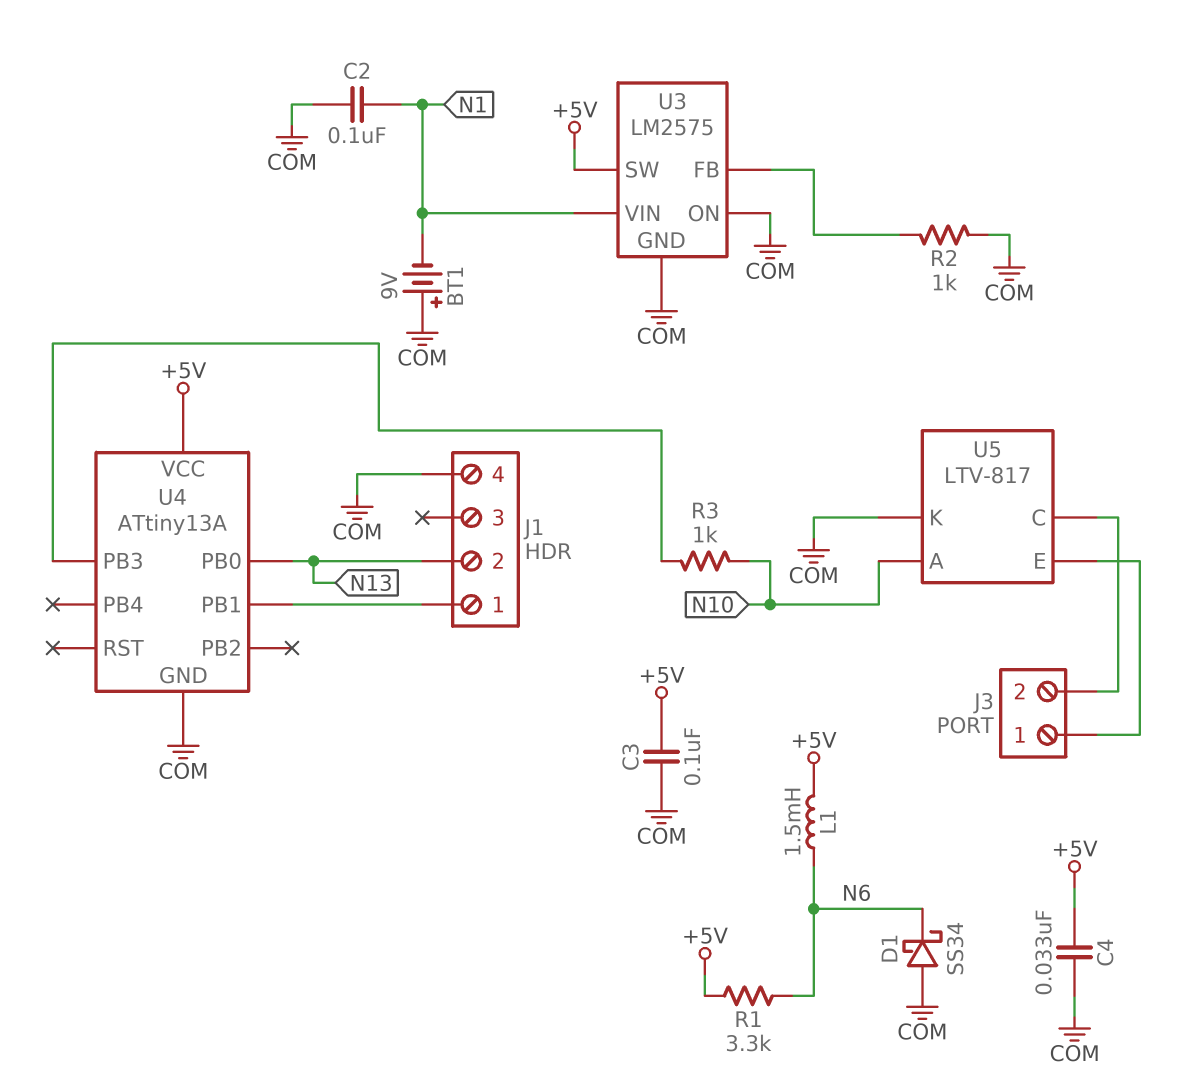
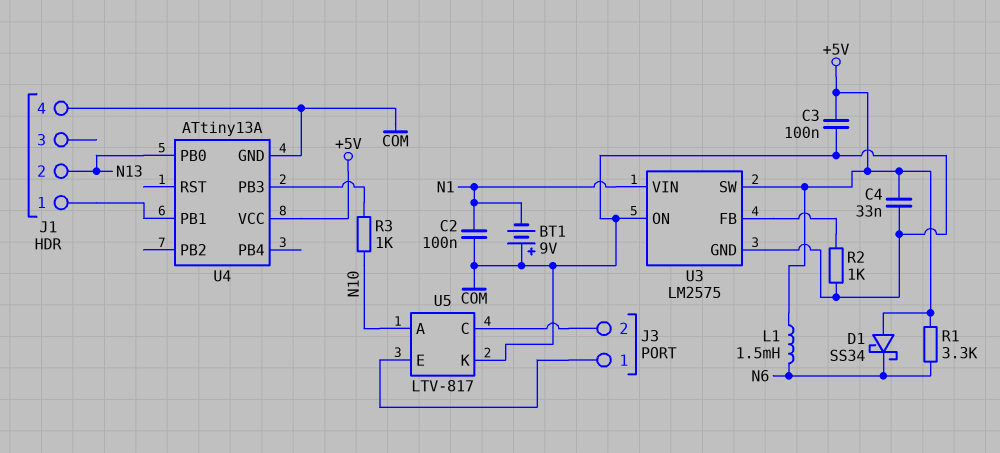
D1: schottky SS34 (A COM, K N6) -> schottky SS34 (A +5V, K N6)

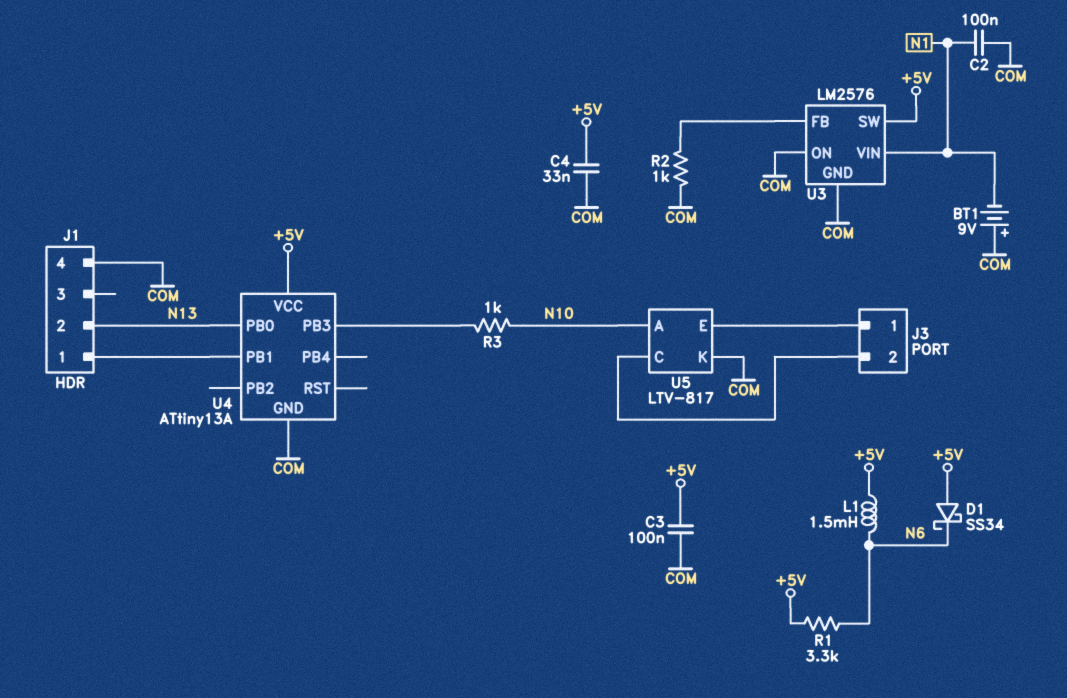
U3: LM2575 -> LM2576

